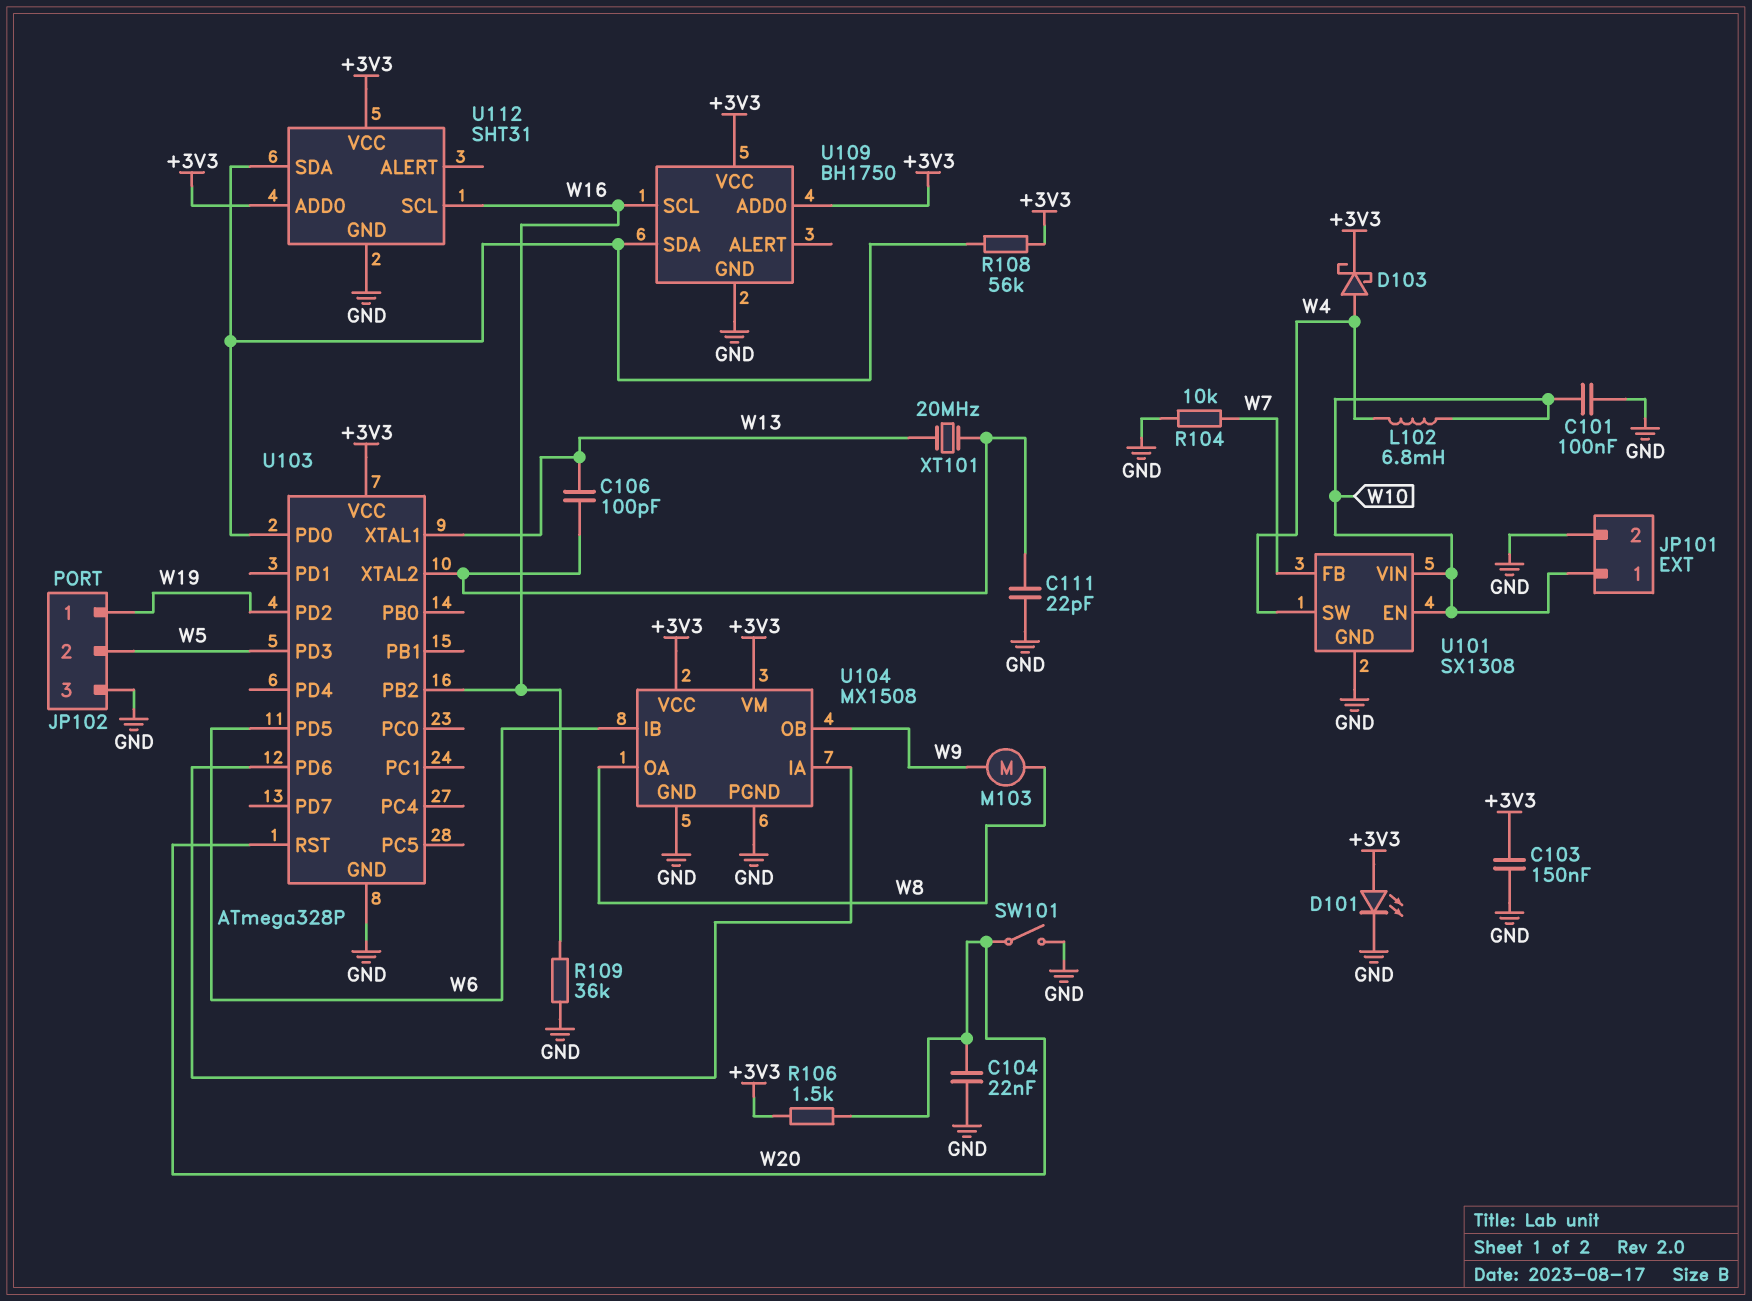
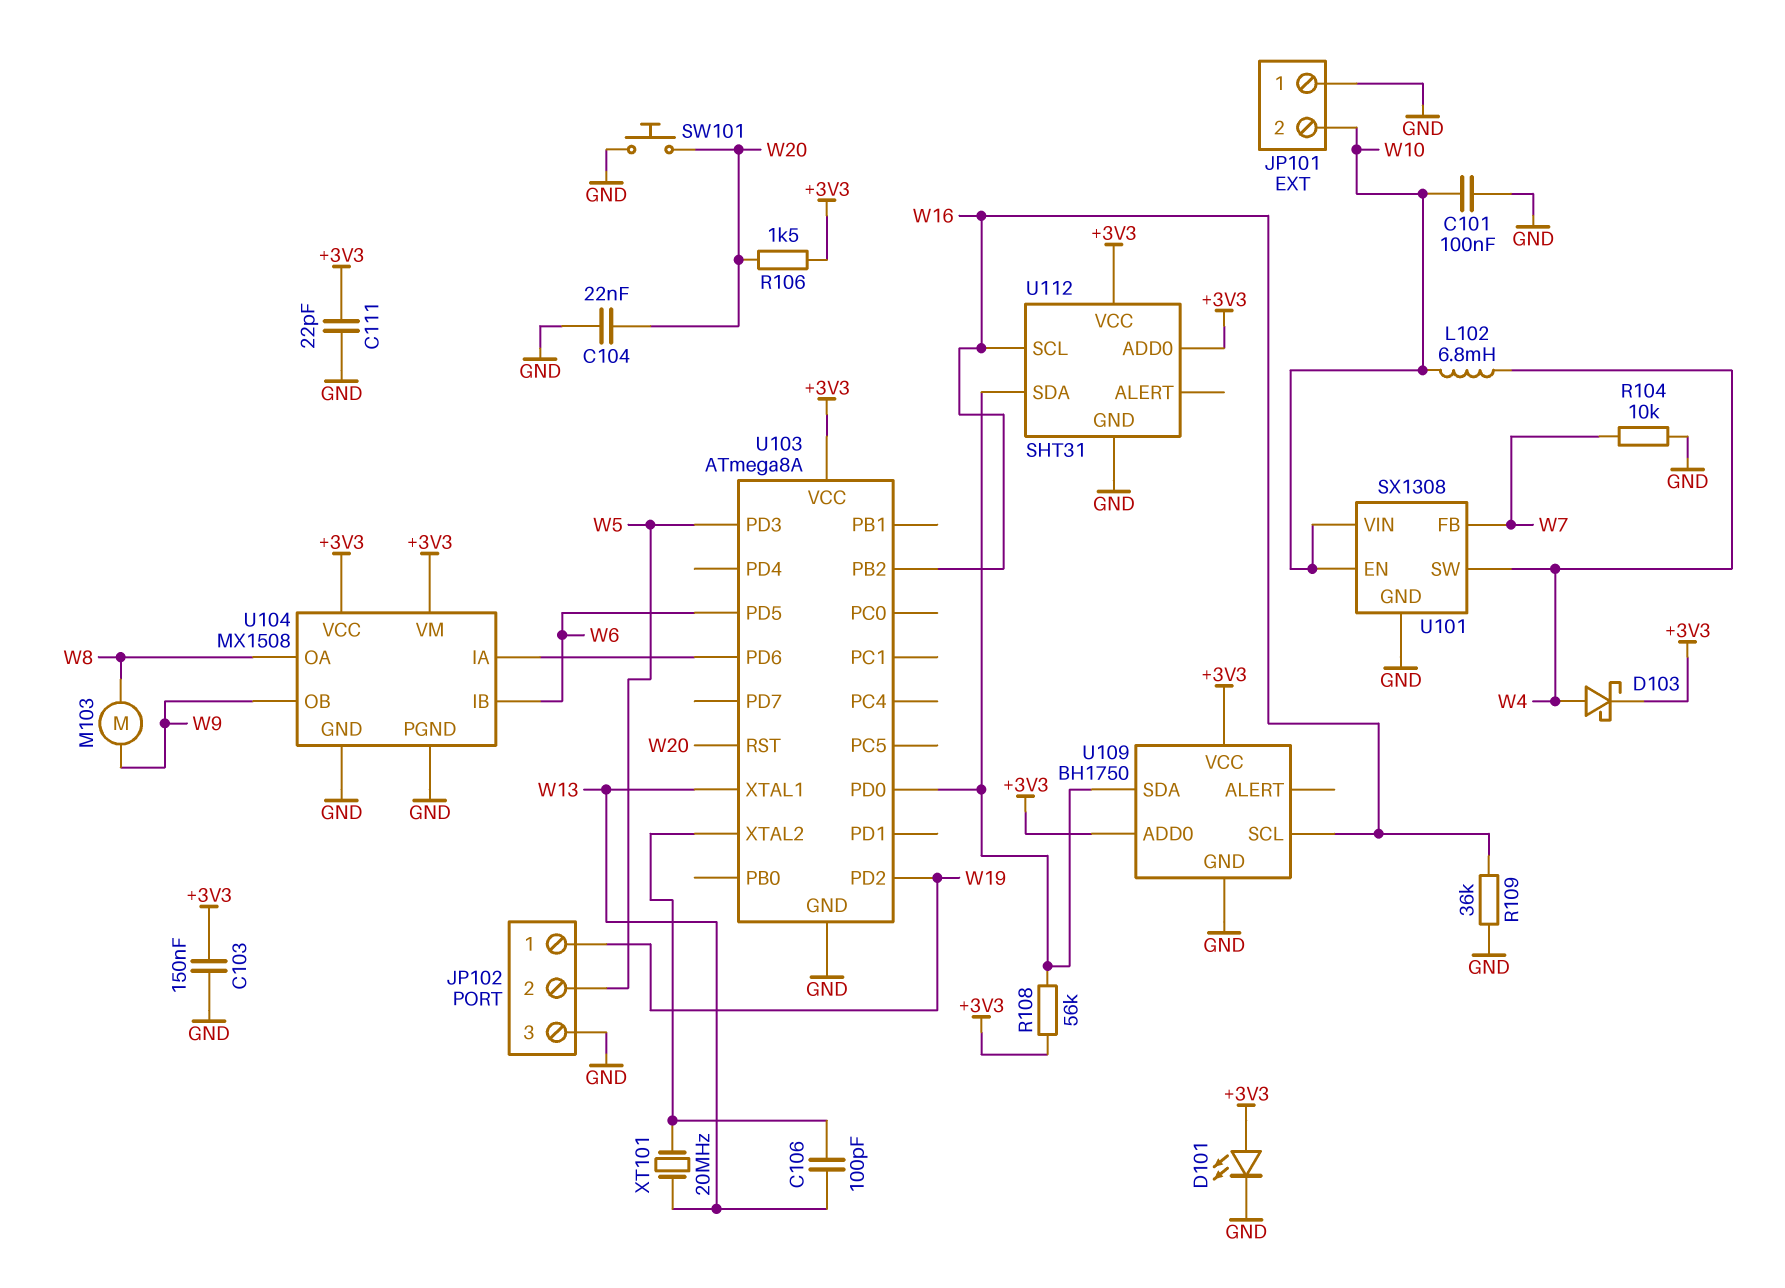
C111: 22pF (GND, U103/XTAL2) -> 22pF (+3V3, GND)
JP101 pin 1: W10 -> GND
JP101 pin 2: GND -> W10
SW101: switch (GND, W20) -> button (GND, W20)
U103: ATmega328P -> ATmega8A

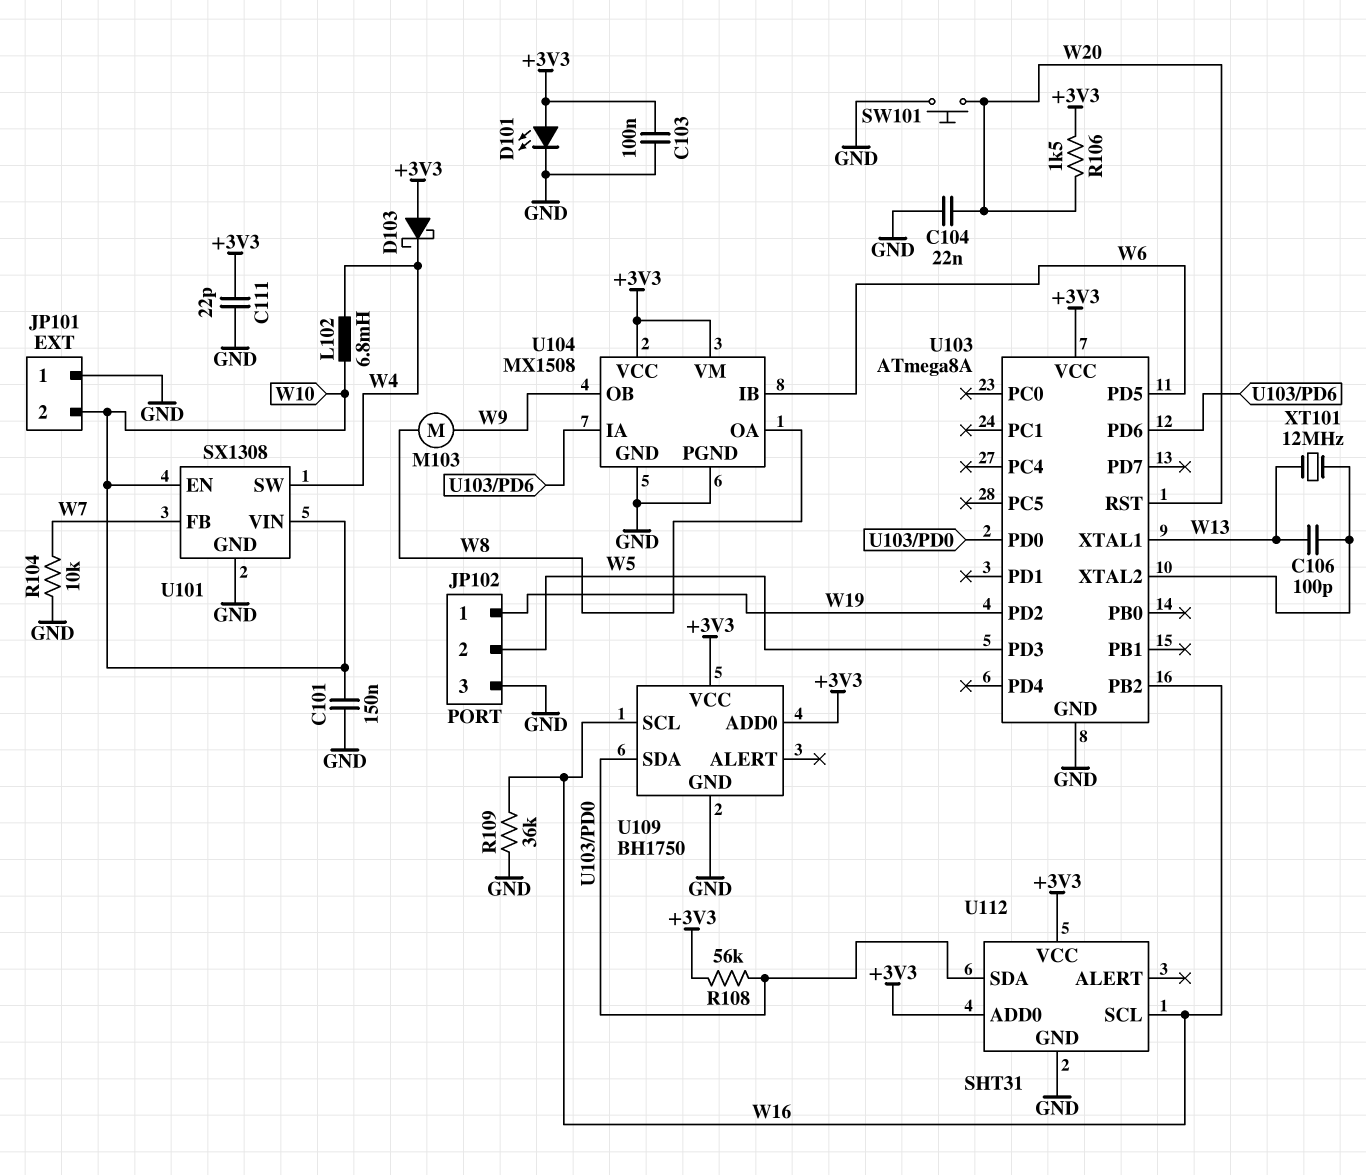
C101: 100nF (GND, W10) -> 150nF (GND, W10)
C103: 150nF (+3V3, GND) -> 100nF (+3V3, GND)
D103: schottky (A W4, K +3V3) -> schottky (A +3V3, K W4)
XT101: 20MHz (U103/XTAL2, W13) -> 12MHz (U103/XTAL2, W13)

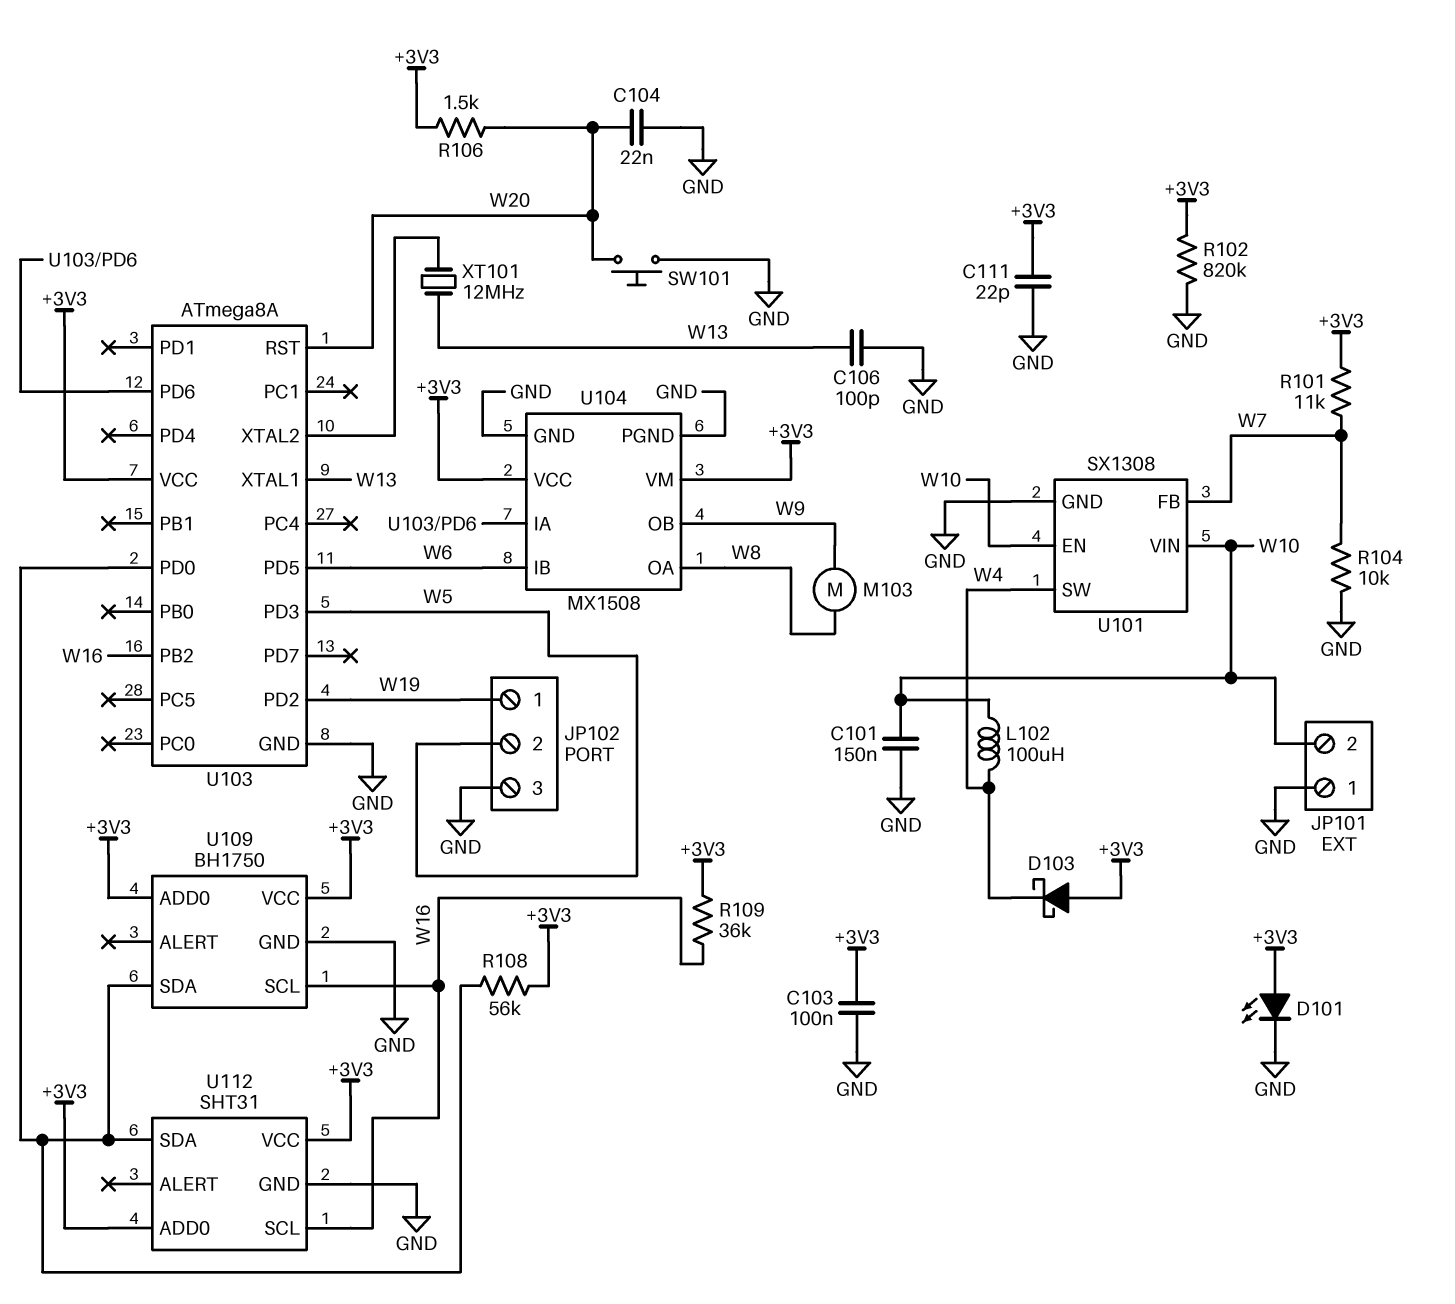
C106: 100pF (U103/XTAL2, W13) -> 100pF (GND, W13)
L102: 6.8mH (W4, W10) -> 100uH (W4, W10)
R101: none -> 11k (+3V3, W7)
R102: none -> 820k (+3V3, GND)
R109: 36k (GND, W16) -> 36k (+3V3, W16)

